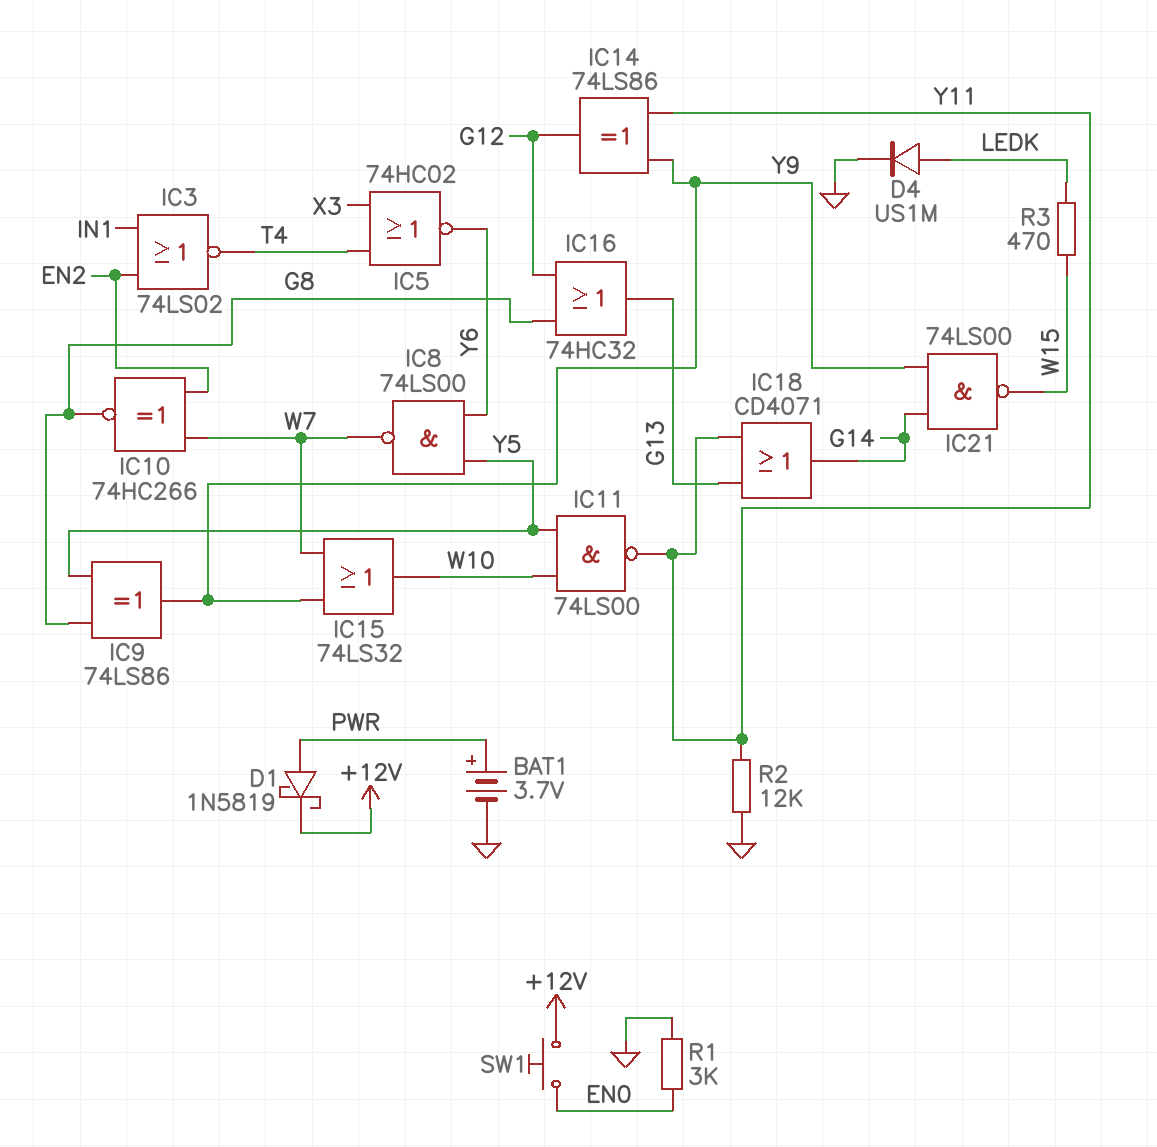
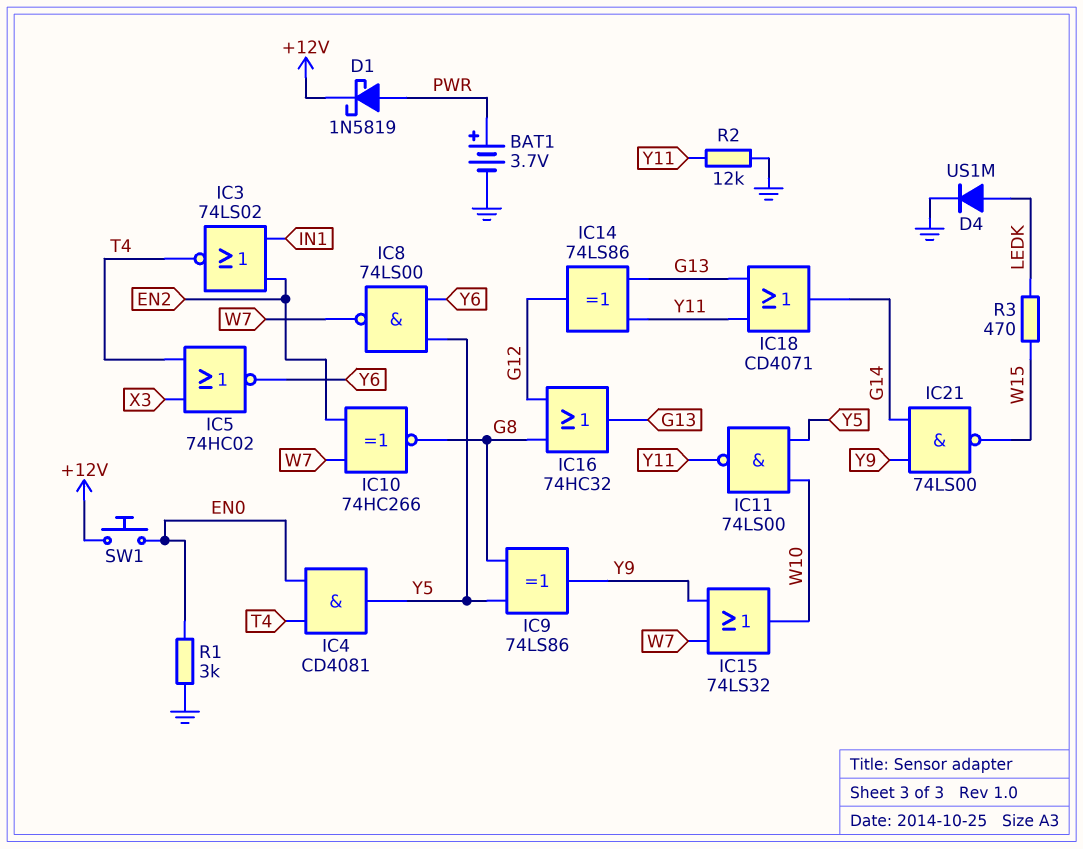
IC4: none -> AND CD4081 (in EN0, in T4, out Y5)
IC14: XOR 74LS86 (in Y9, in Y11, out G12) -> XOR 74LS86 (in G13, in Y11, out G12)

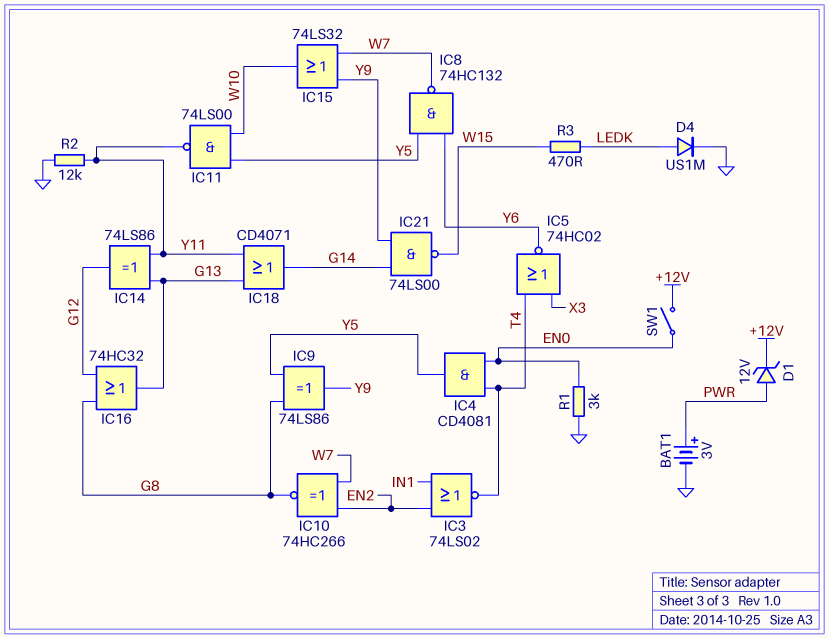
BAT1: 3.7V (plus PWR, minus GND) -> 3V (plus PWR, minus GND)
D1: schottky 1N5819 (A PWR, K +12V) -> zener 12V (A PWR, K +12V)
IC8: NAND 74LS00 (in Y5, in Y6, out W7) -> NAND 74HC132 (in Y5, in Y6, out W7)
SW1: button (+12V, EN0) -> switch (+12V, EN0)

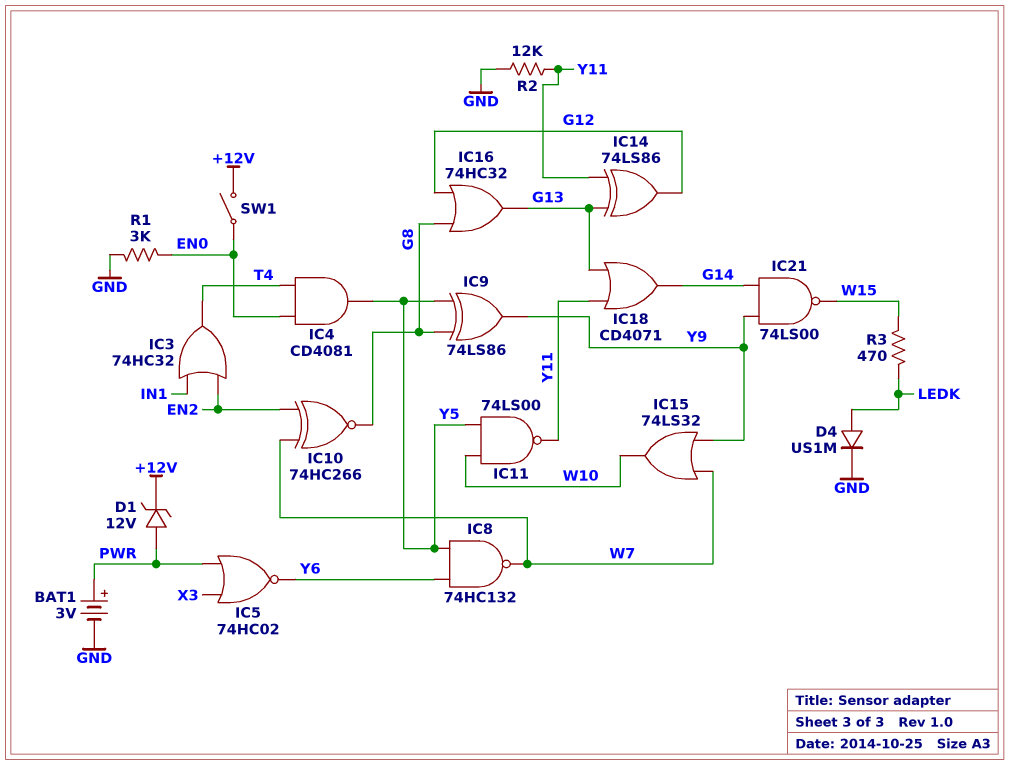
IC3: NOR 74LS02 (in EN2, in IN1, out T4) -> OR 74HC32 (in EN2, in IN1, out T4)
IC5: NOR 74HC02 (in T4, in X3, out Y6) -> NOR 74HC02 (in PWR, in X3, out Y6)

